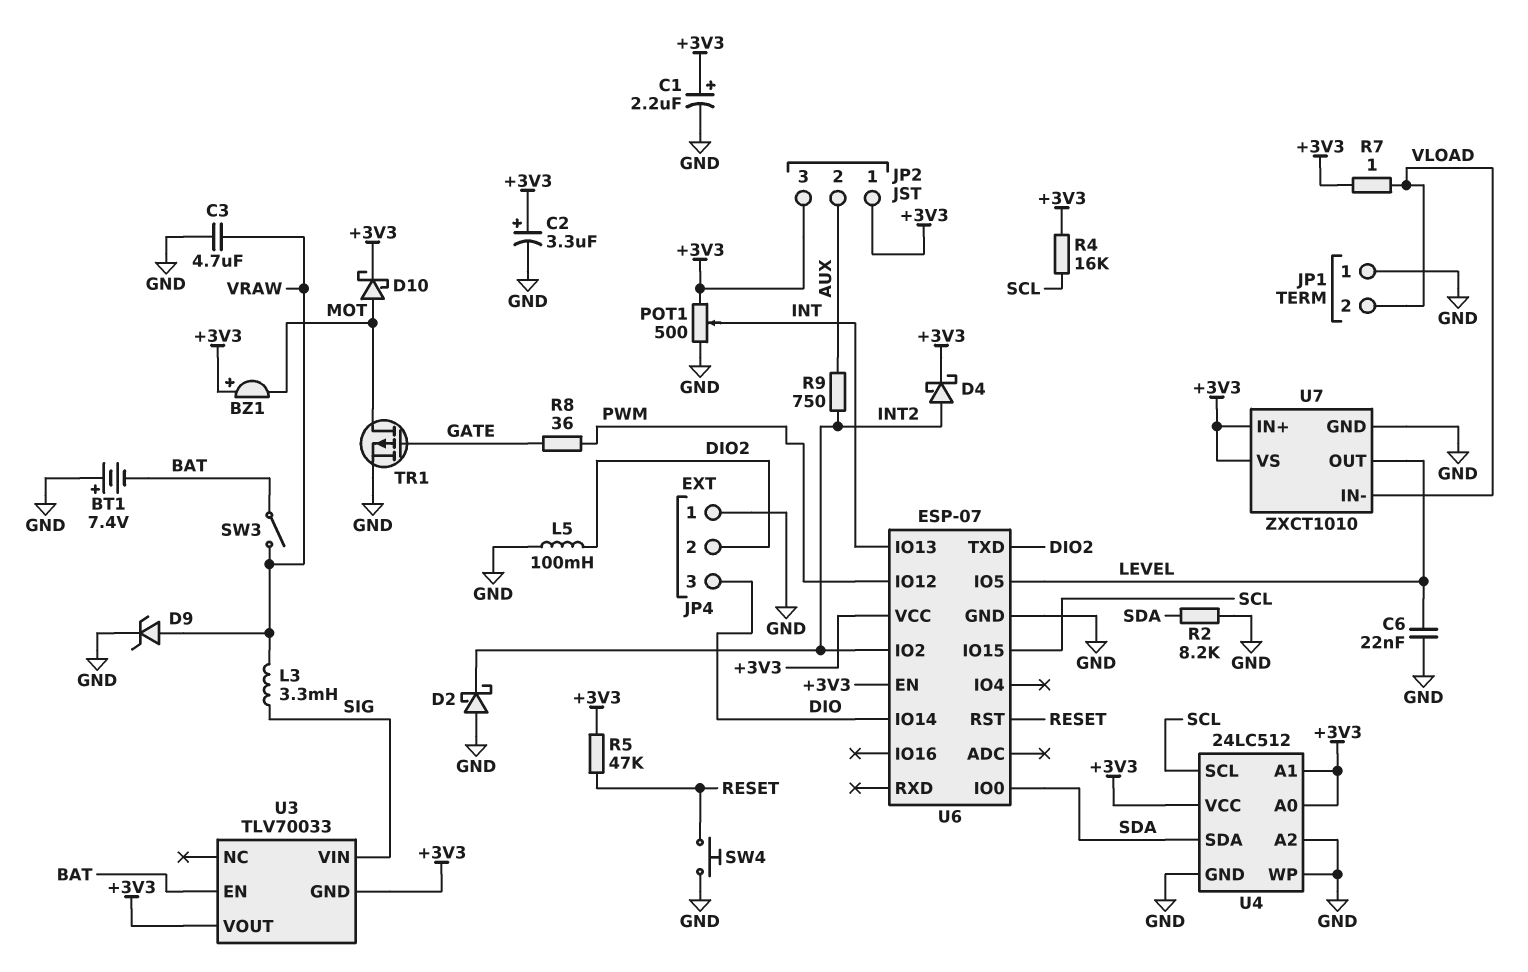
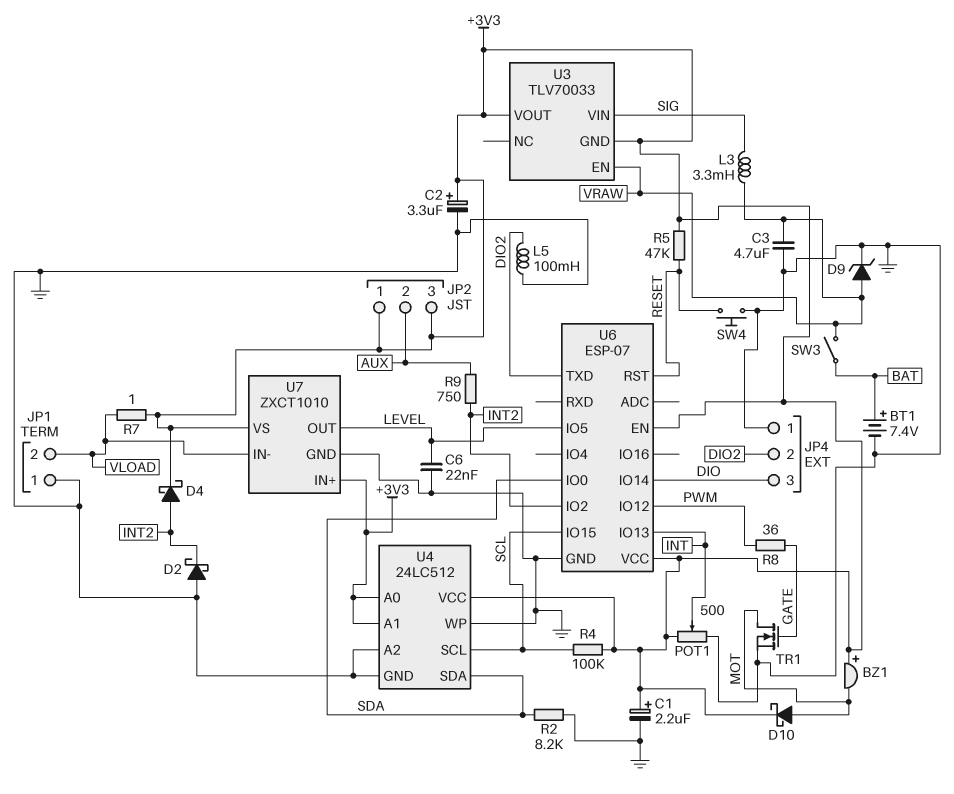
BT1: 7.4V (plus GND, minus BAT) -> 7.4V (plus BAT, minus GND)
R4: 16k (+3V3, SCL) -> 100k (+3V3, SCL)
TR1: PMOS (G GATE, D MOT, S GND) -> NMOS (G GATE, D MOT, S GND)
U3 pin EN: BAT -> VRAW

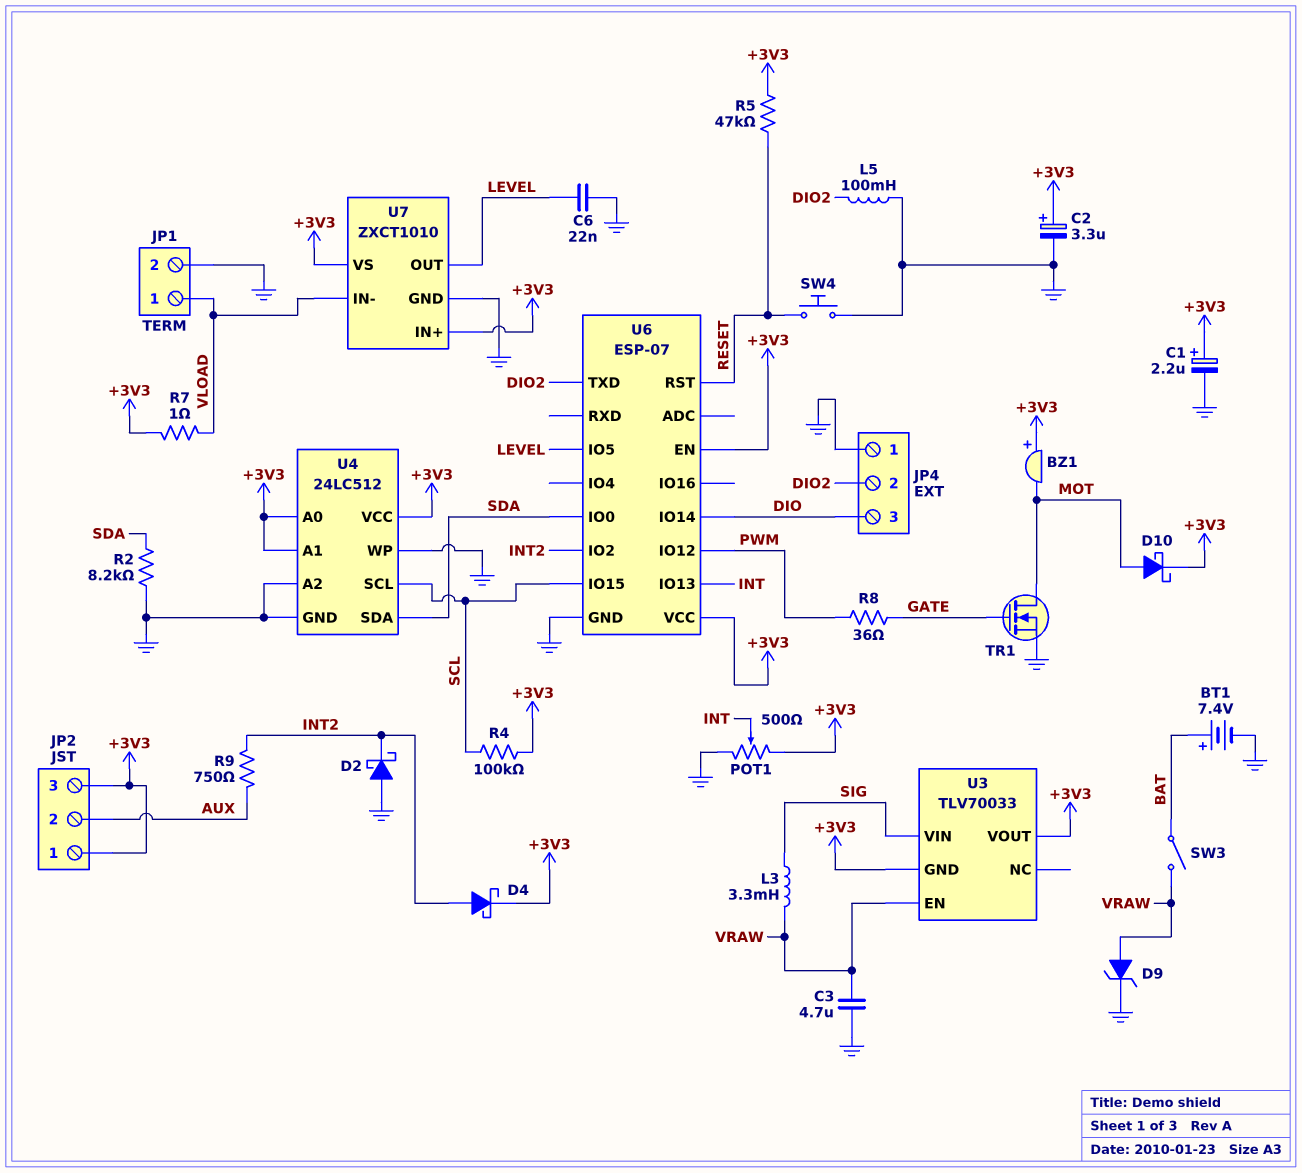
JP1 pin 1: GND -> VLOAD
JP1 pin 2: VLOAD -> GND

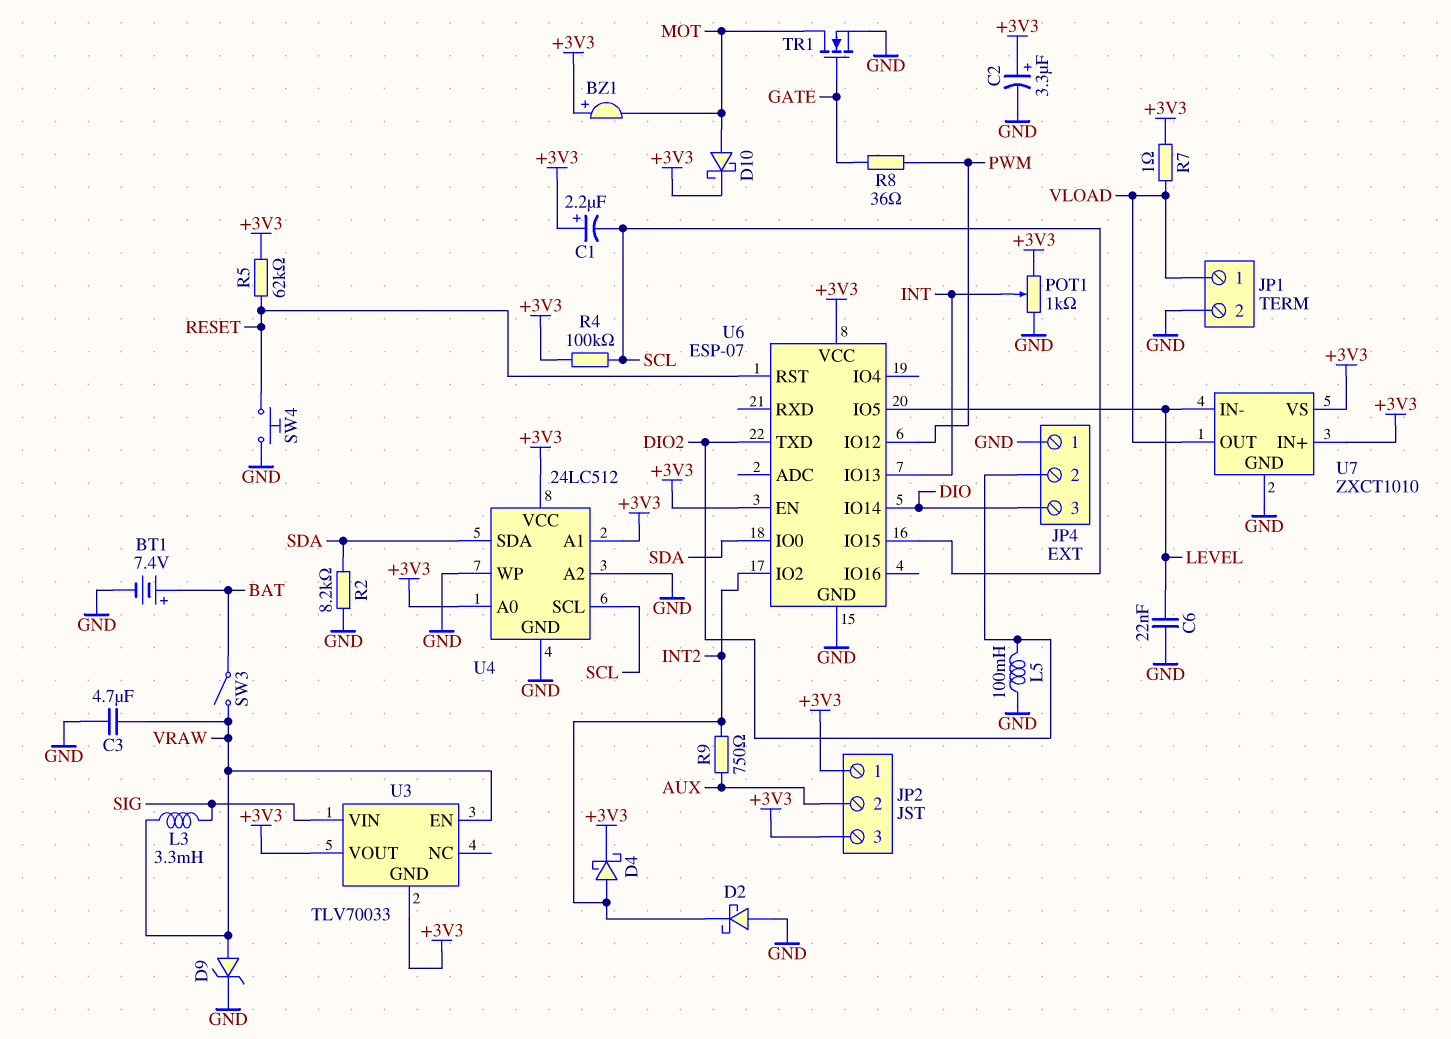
C1: 2.2uF (plus +3V3, minus GND) -> 2.2uF (plus +3V3, minus SCL)
POT1: 500 (+3V3, GND, wiper INT) -> 1k (+3V3, GND, wiper INT)
R5: 47k (+3V3, RESET) -> 62k (+3V3, RESET)
U7 pin IN-: VLOAD -> LEVEL
U7 pin OUT: LEVEL -> VLOAD

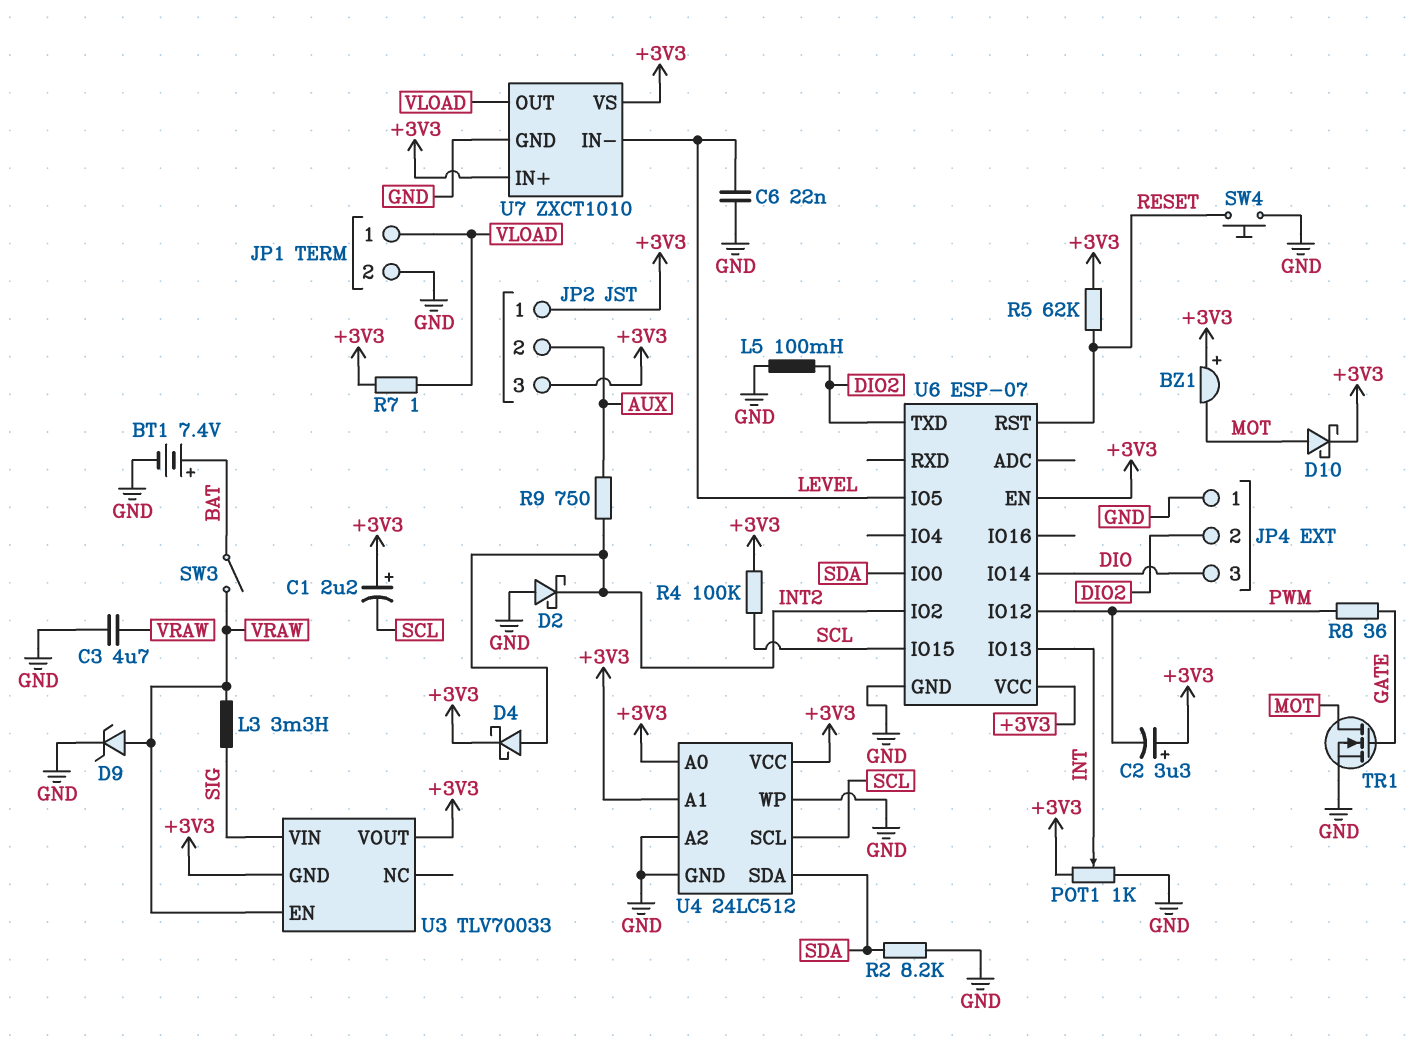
C2: 3.3uF (plus +3V3, minus GND) -> 3.3uF (plus +3V3, minus PWM)

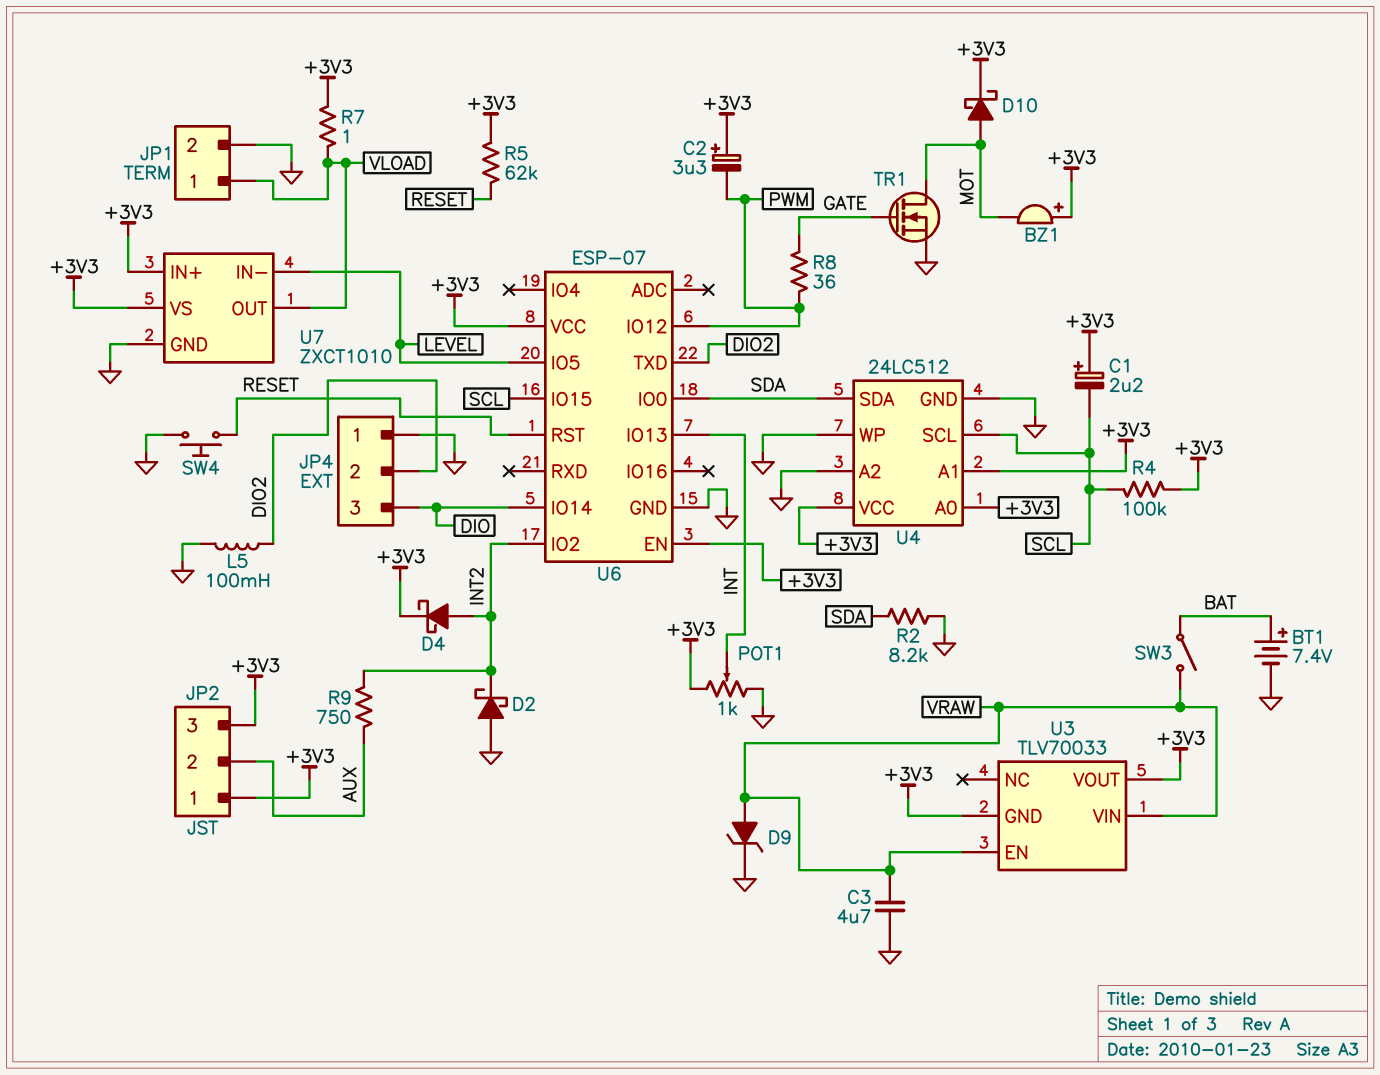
C6: 22nF (GND, LEVEL) -> none
L3: 3.3mH (SIG, VRAW) -> none
U3 pin VIN: SIG -> VRAW

